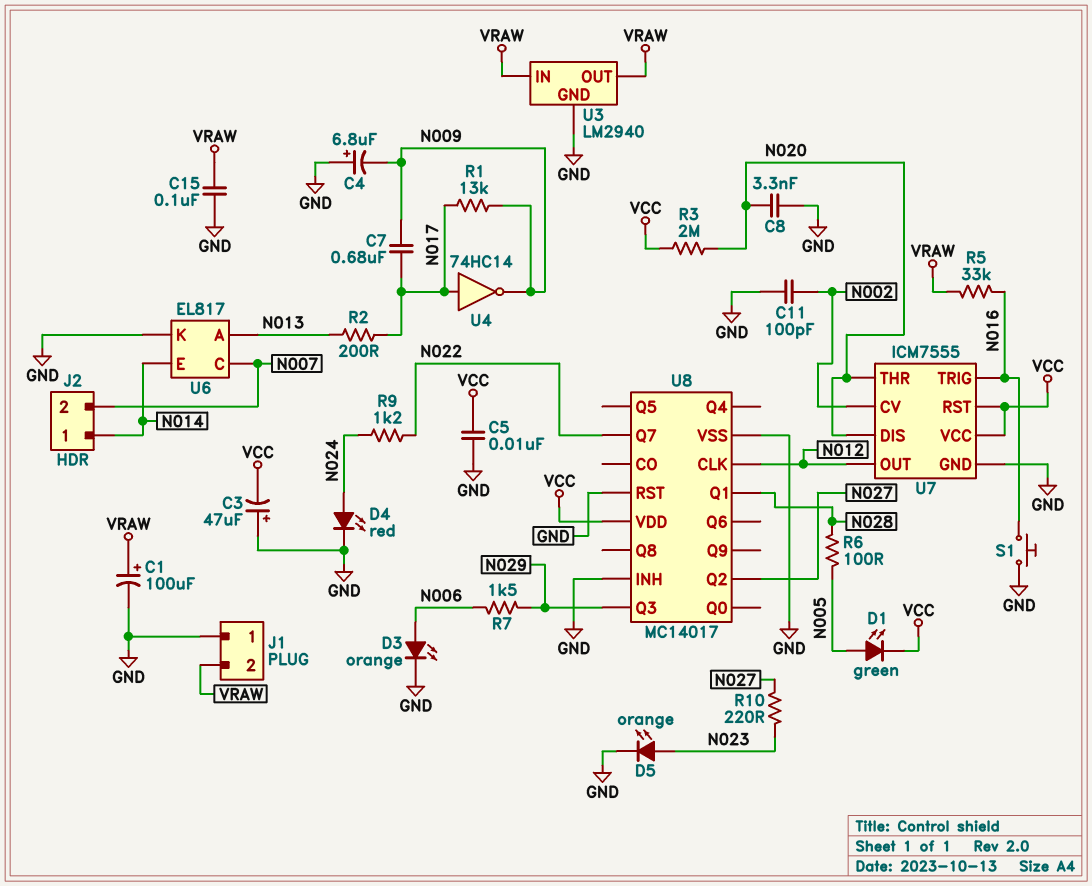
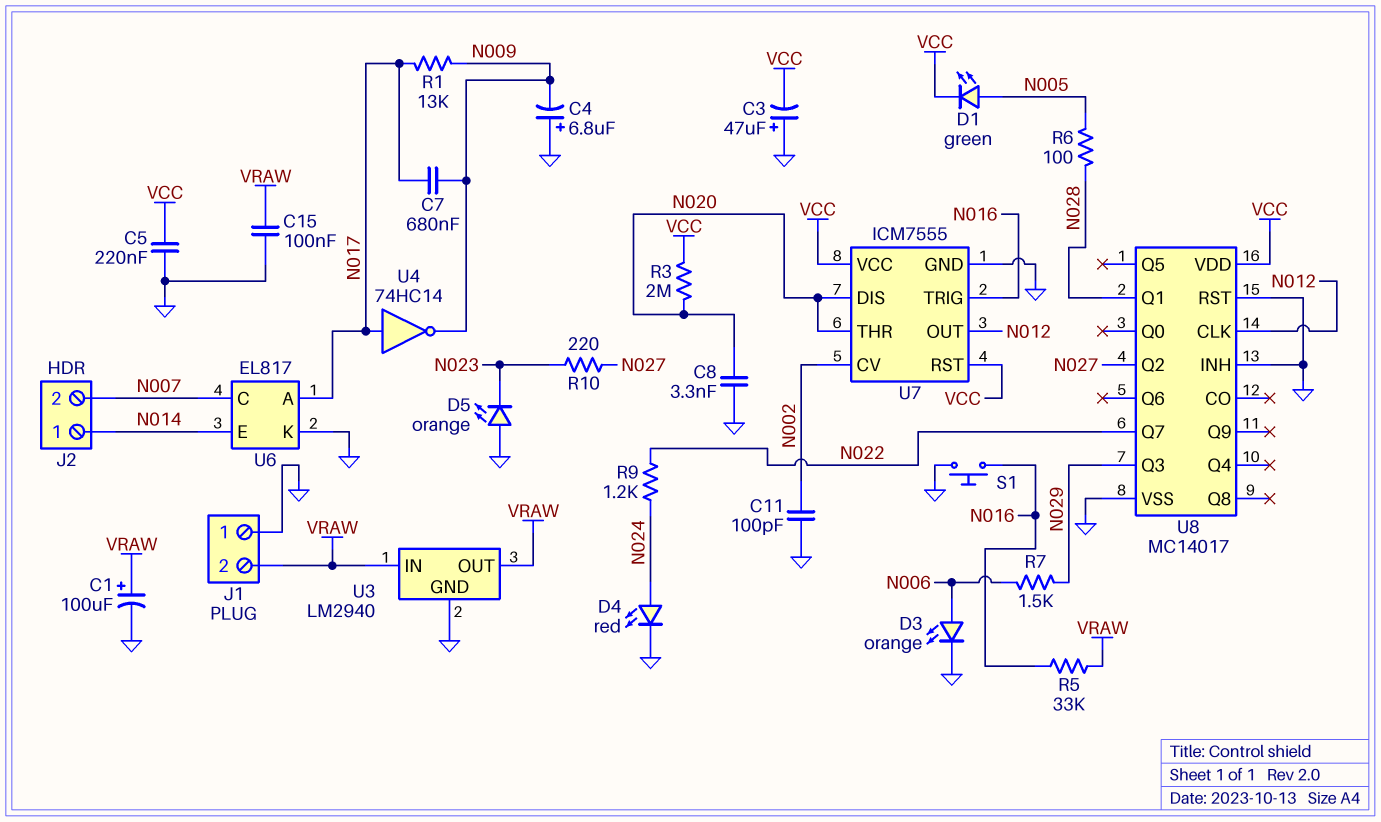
C5: 10nF (GND, VCC) -> 220nF (GND, VCC)
D5: LED orange (A N023, K GND) -> LED orange (A GND, K N023)
R2: 200 (N013, N017) -> none
U6 pin A: N013 -> N017

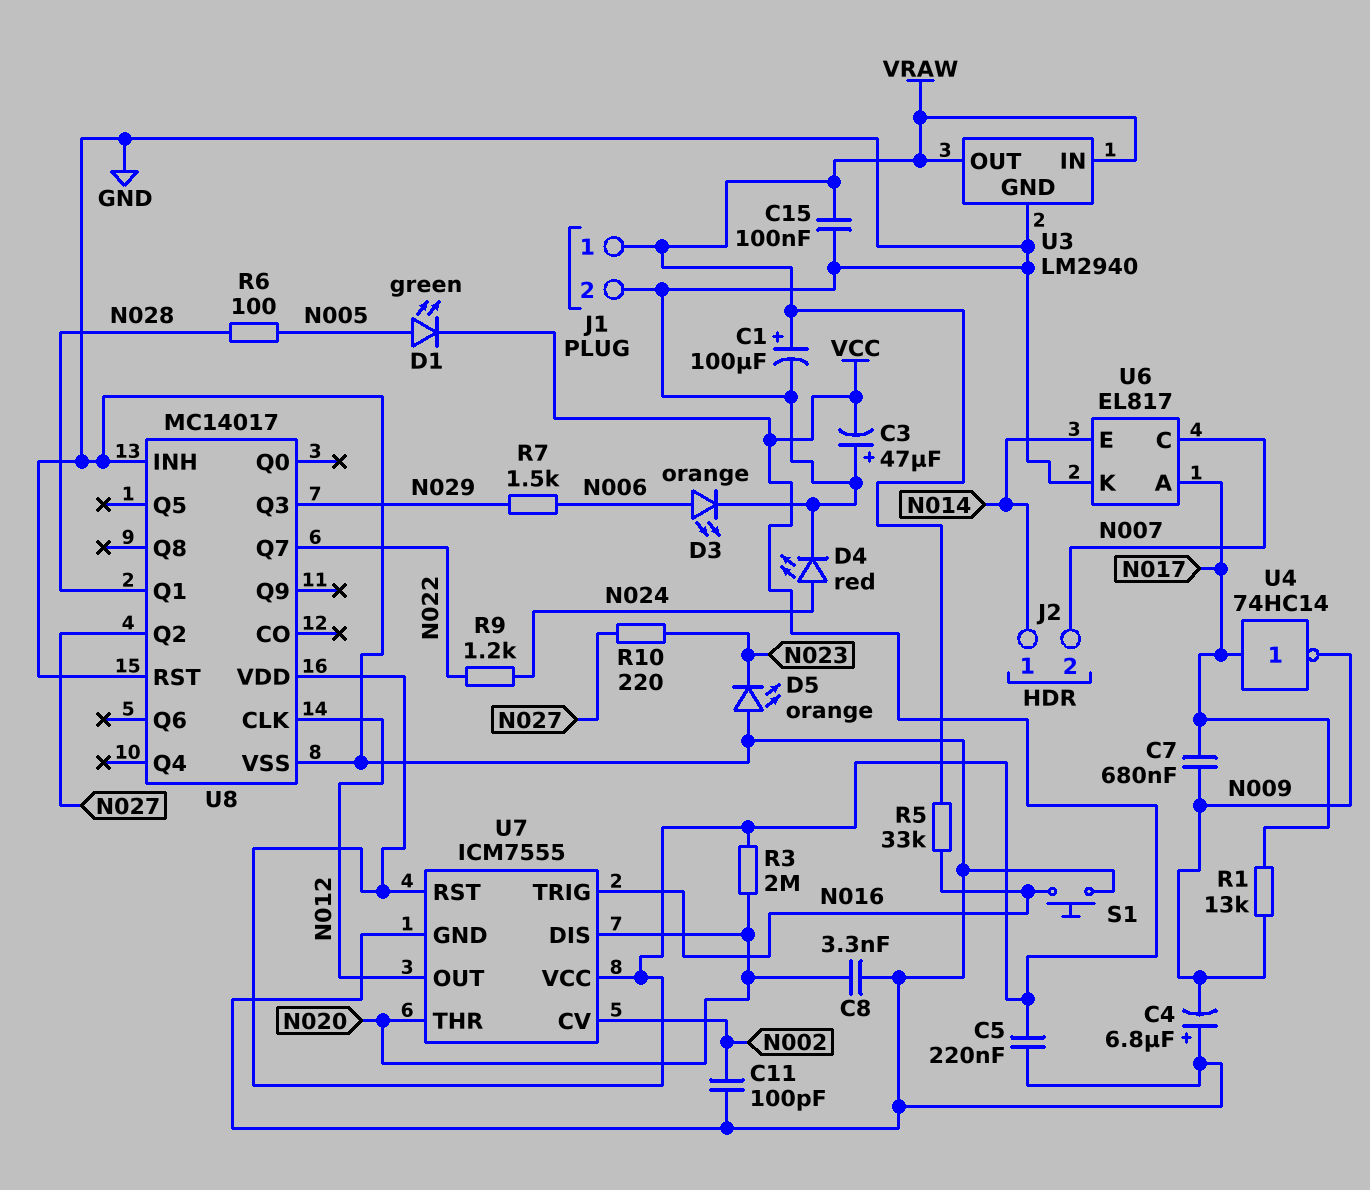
J1 pin 1: GND -> VRAW
J1 pin 2: VRAW -> GND

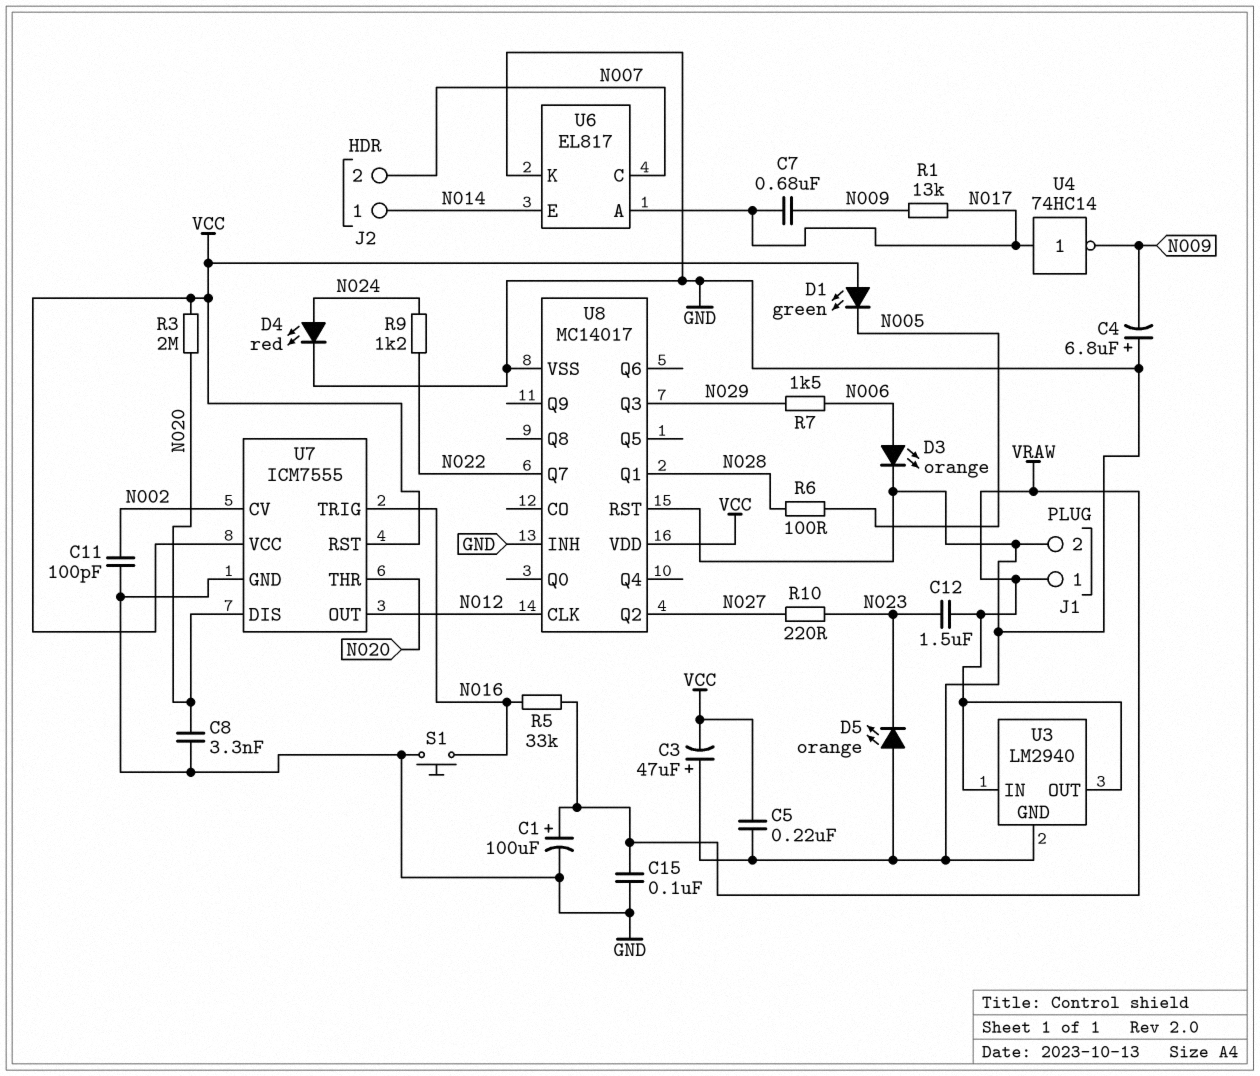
C12: none -> 1.5uF (N023, VRAW)
D1: LED green (A N005, K VCC) -> LED green (A VCC, K N005)

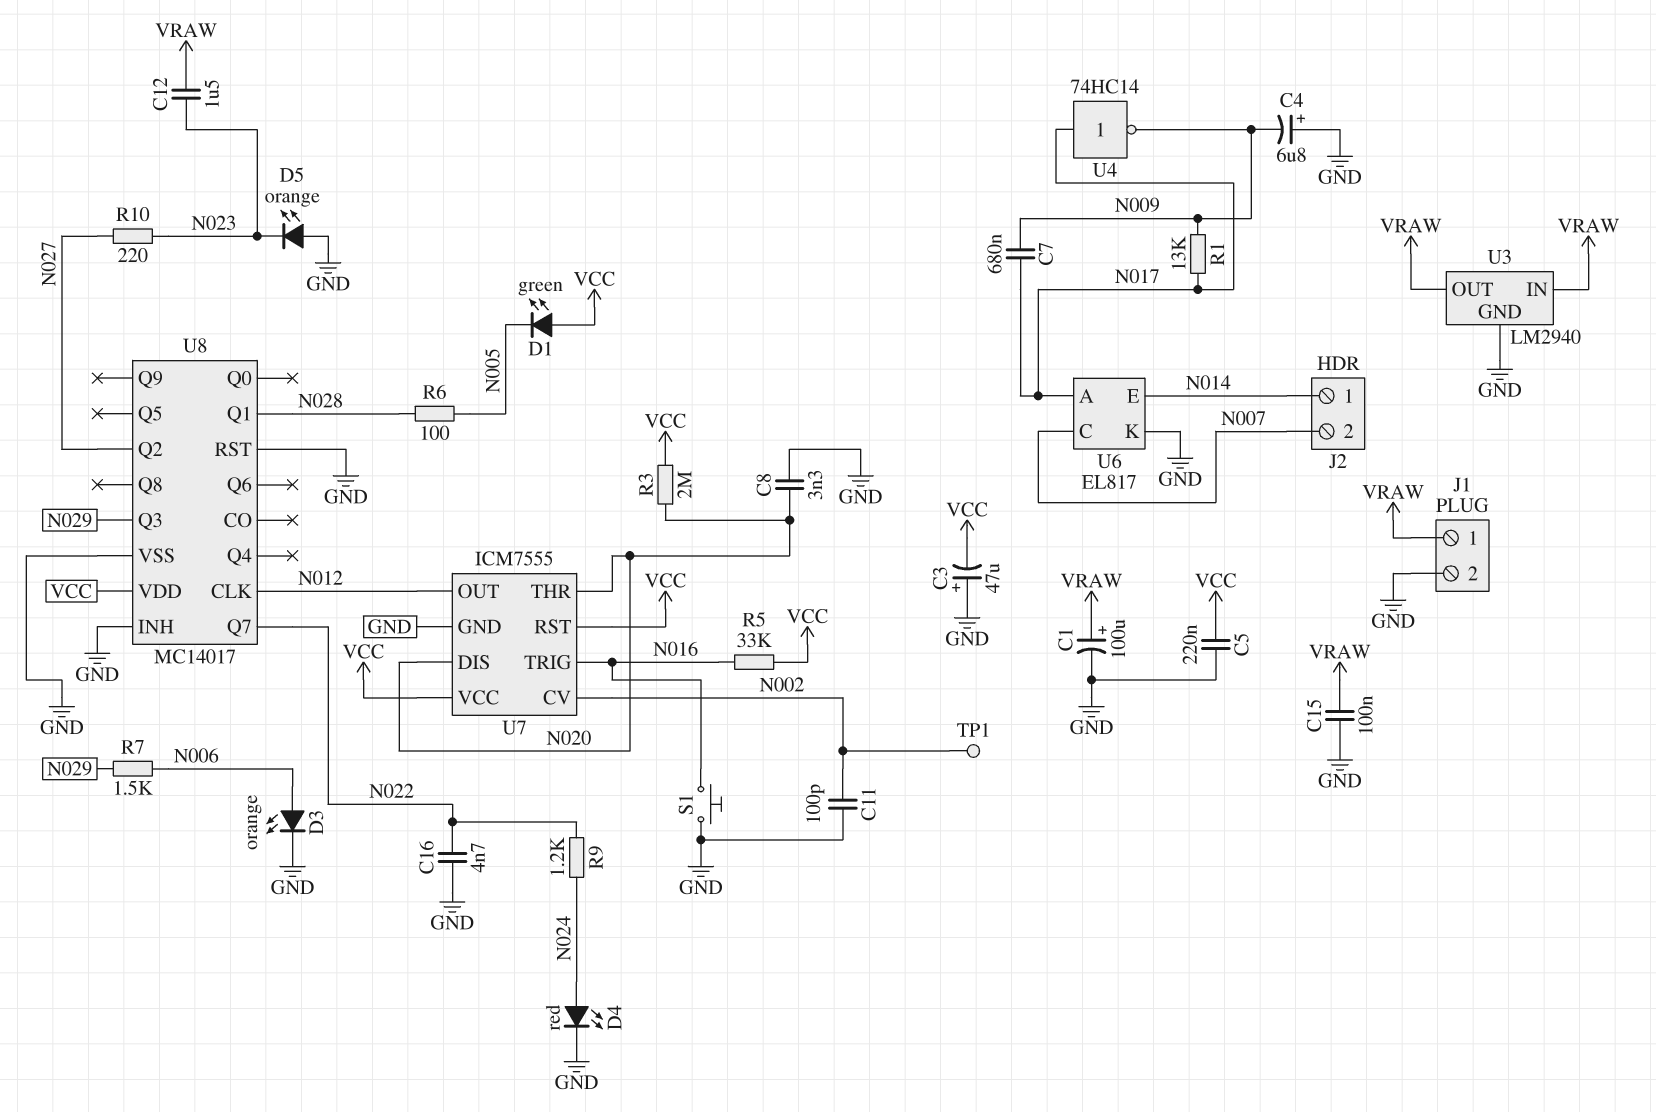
C16: none -> 4.7nF (GND, N022)
R5: 33k (N016, VRAW) -> 33k (N016, VCC)
TP1: none -> test point (N002)

